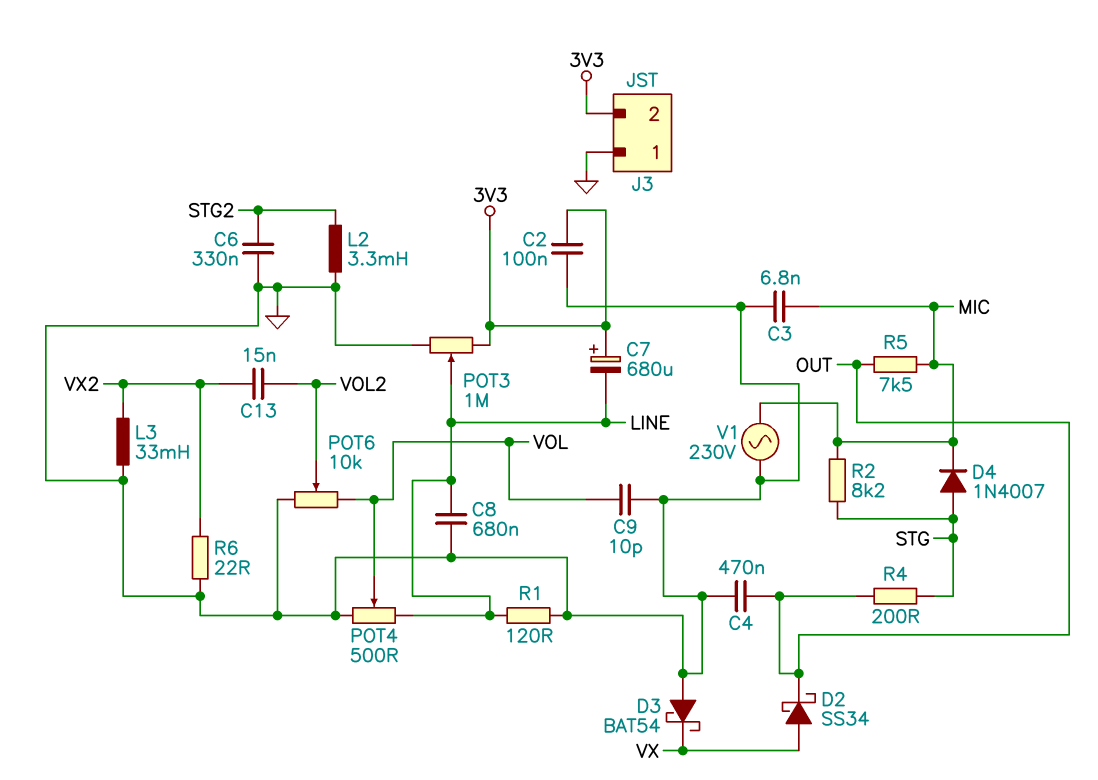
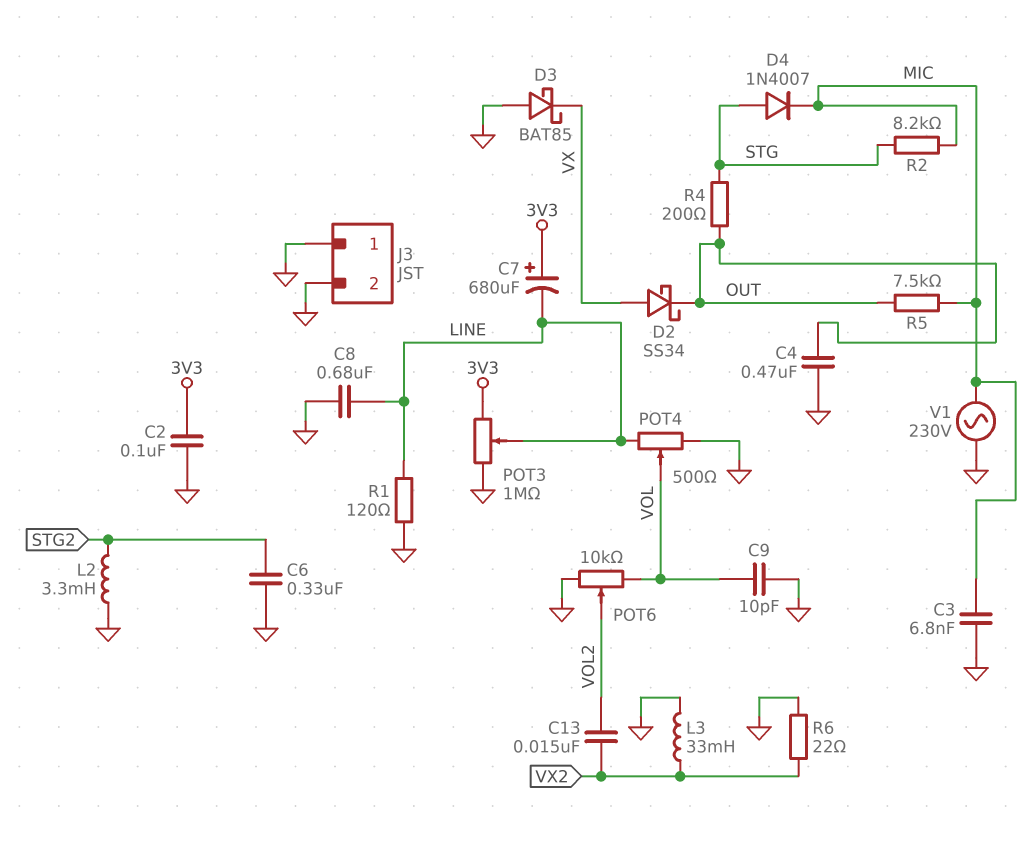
D3: schottky BAT54 (A GND, K VX) -> schottky BAT85 (A GND, K VX)
J3 pin 2: 3V3 -> GND

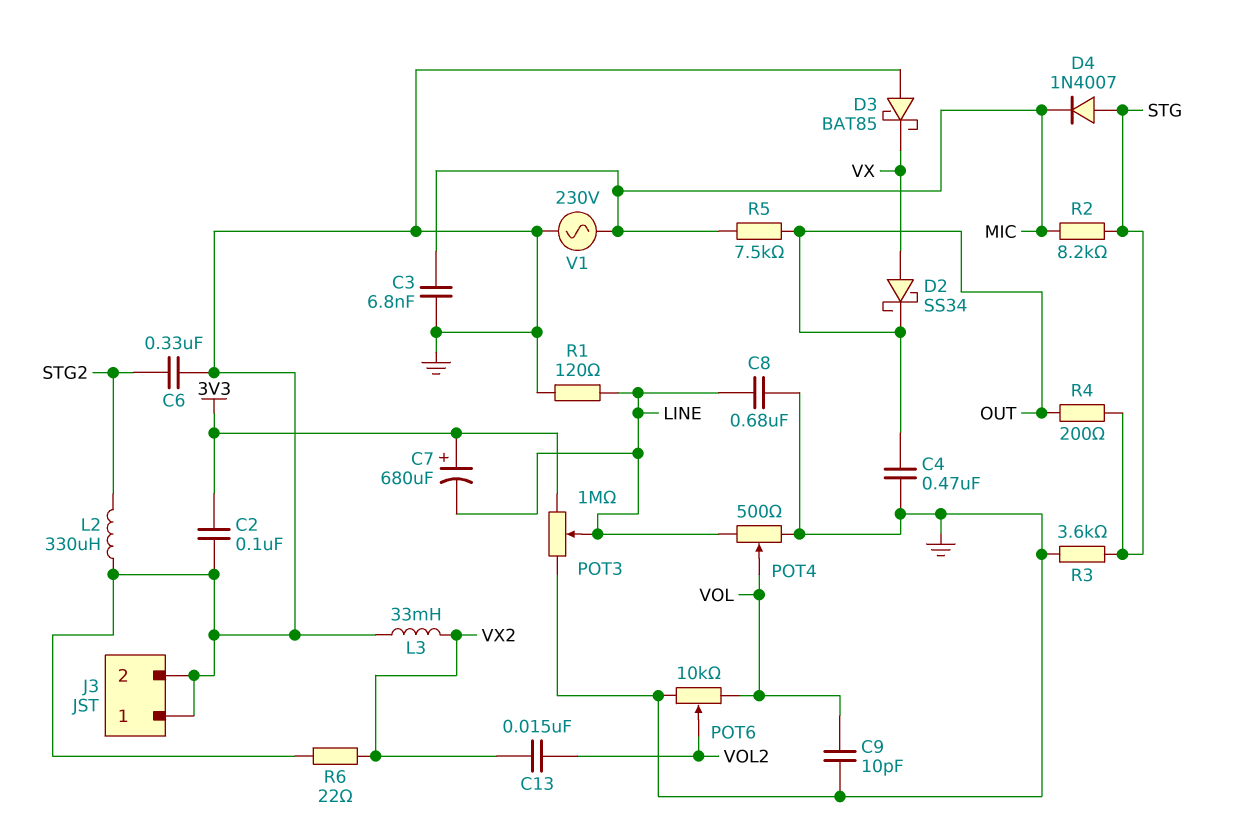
L2: 3.3mH (GND, STG2) -> 330uH (GND, STG2)
R3: none -> 3.6k (GND, STG)

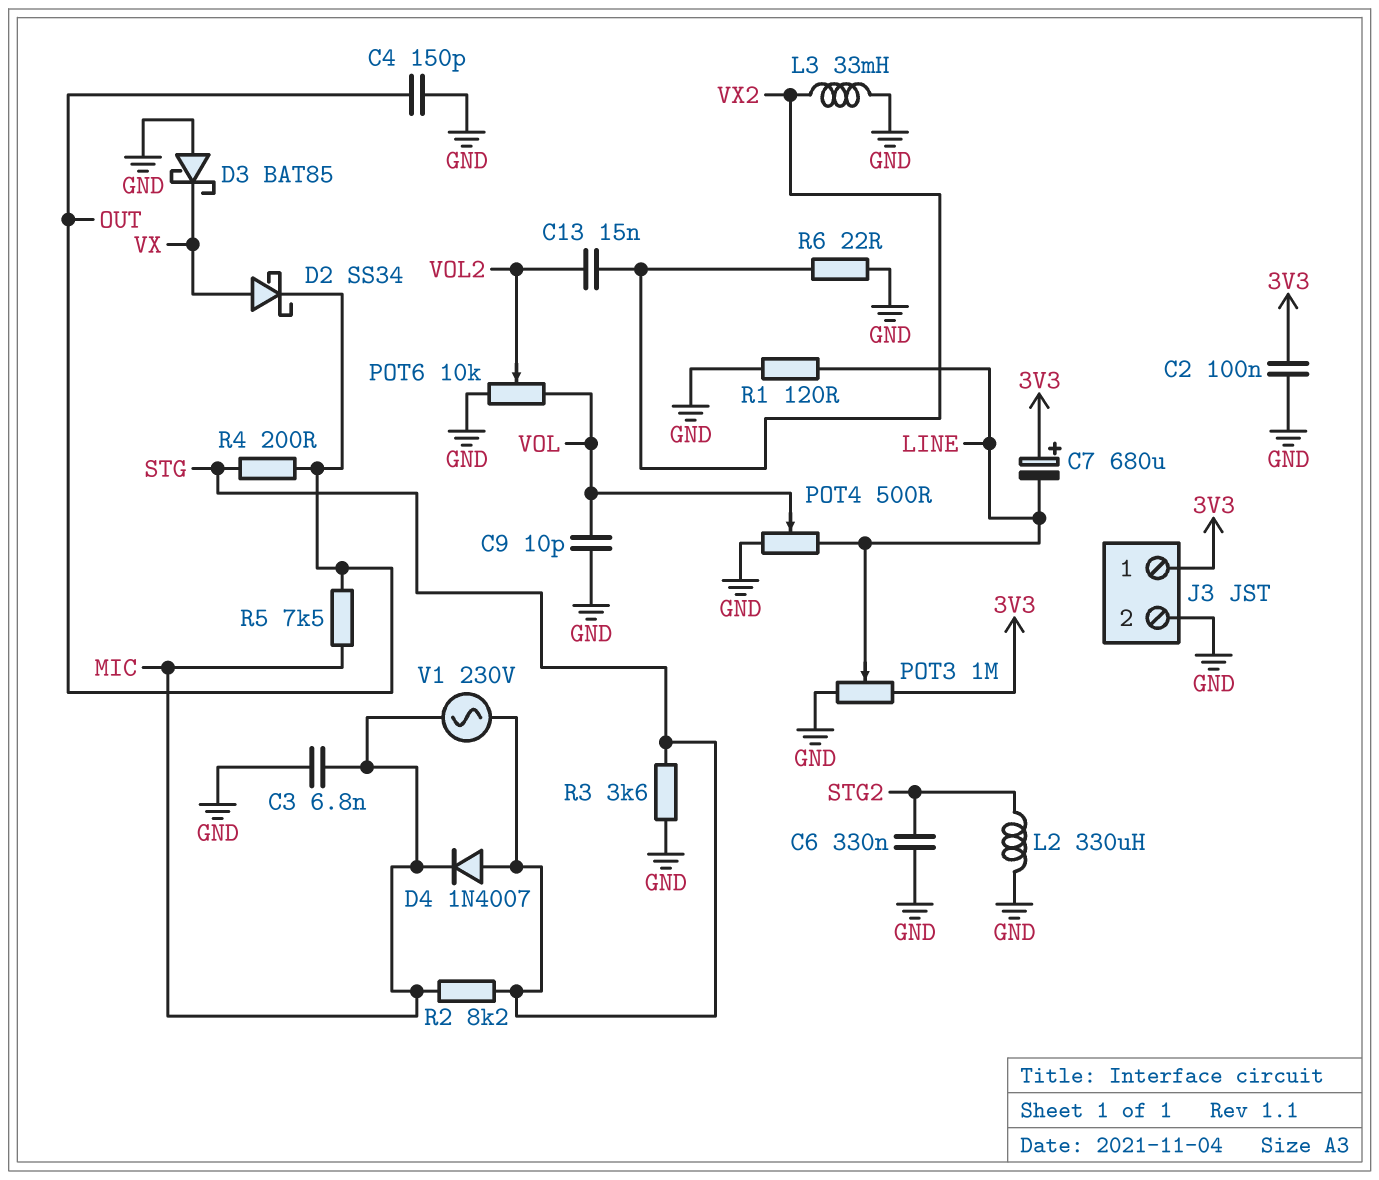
C4: 470nF (GND, OUT) -> 150pF (GND, OUT)
C8: 680nF (GND, LINE) -> none
J3 pin 1: GND -> 3V3
V1: AC 230V (GND, MIC) -> AC 230V (MIC, STG)

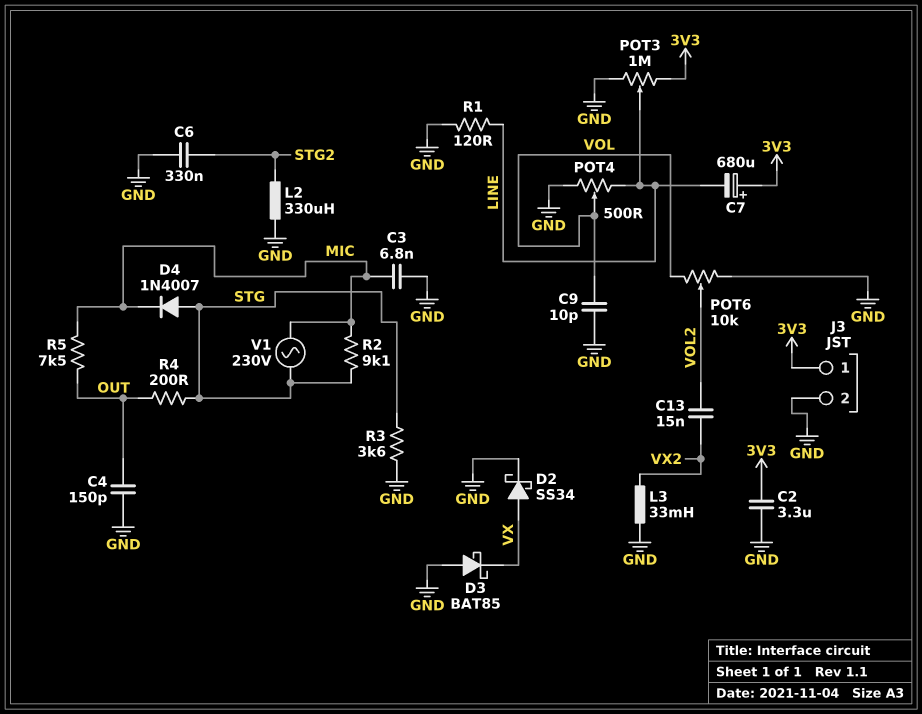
C2: 100nF (3V3, GND) -> 3.3uF (3V3, GND)
D2: schottky SS34 (A VX, K OUT) -> schottky SS34 (A VX, K GND)
R2: 8.2k (MIC, STG) -> 9.1k (MIC, STG)
R6: 22 (GND, VX2) -> none

